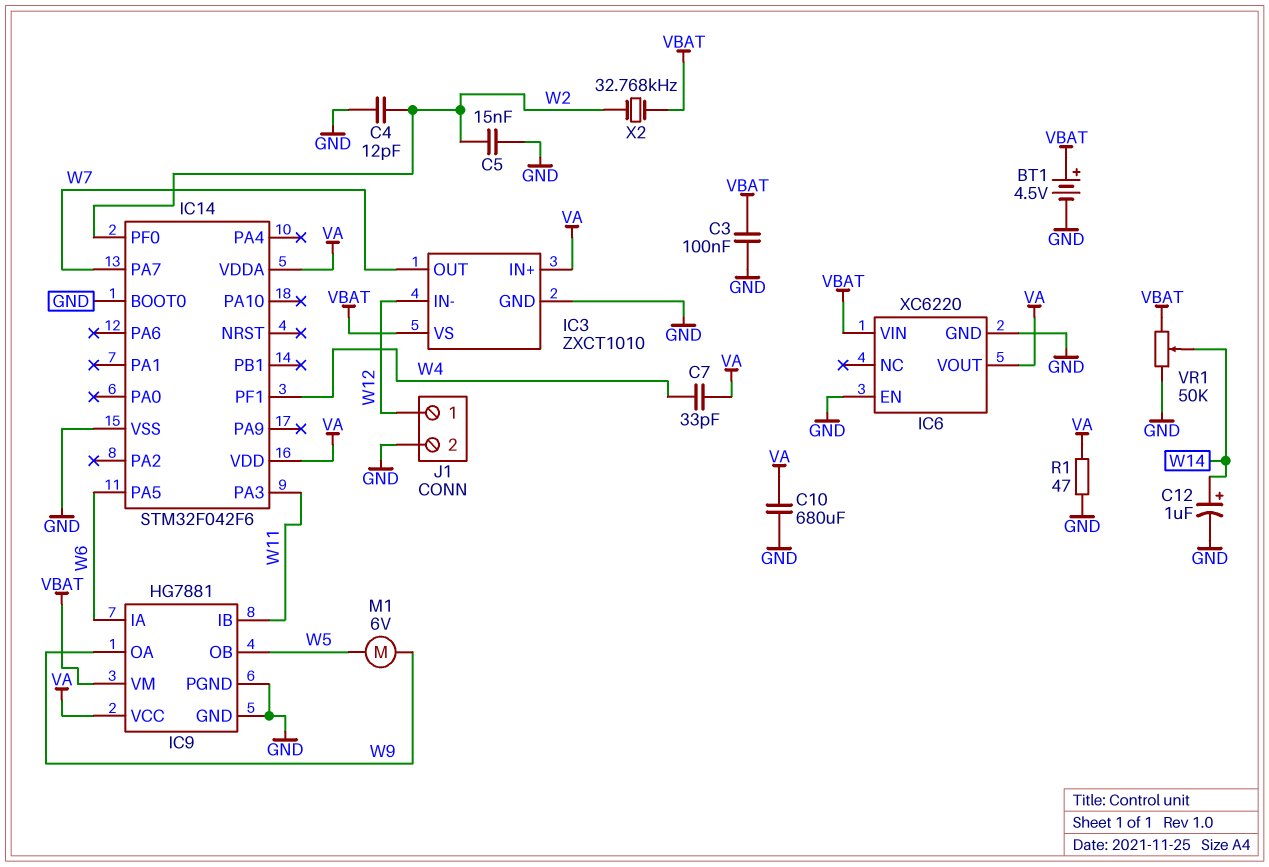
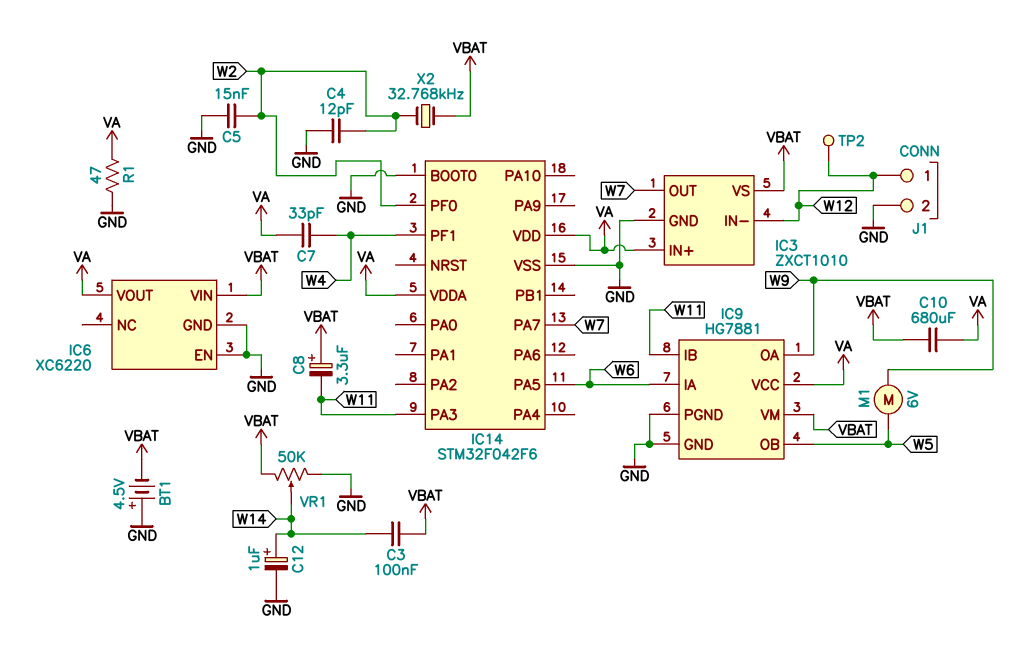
BT1: 4.5V (plus VBAT, minus GND) -> 4.5V (plus GND, minus VBAT)
C3: 100nF (GND, VBAT) -> 100nF (VBAT, W14)
C8: none -> 3.3uF (plus VBAT, minus W11)
C10: 680uF (GND, VA) -> 680uF (VA, VBAT)
TP2: none -> test point (W12)

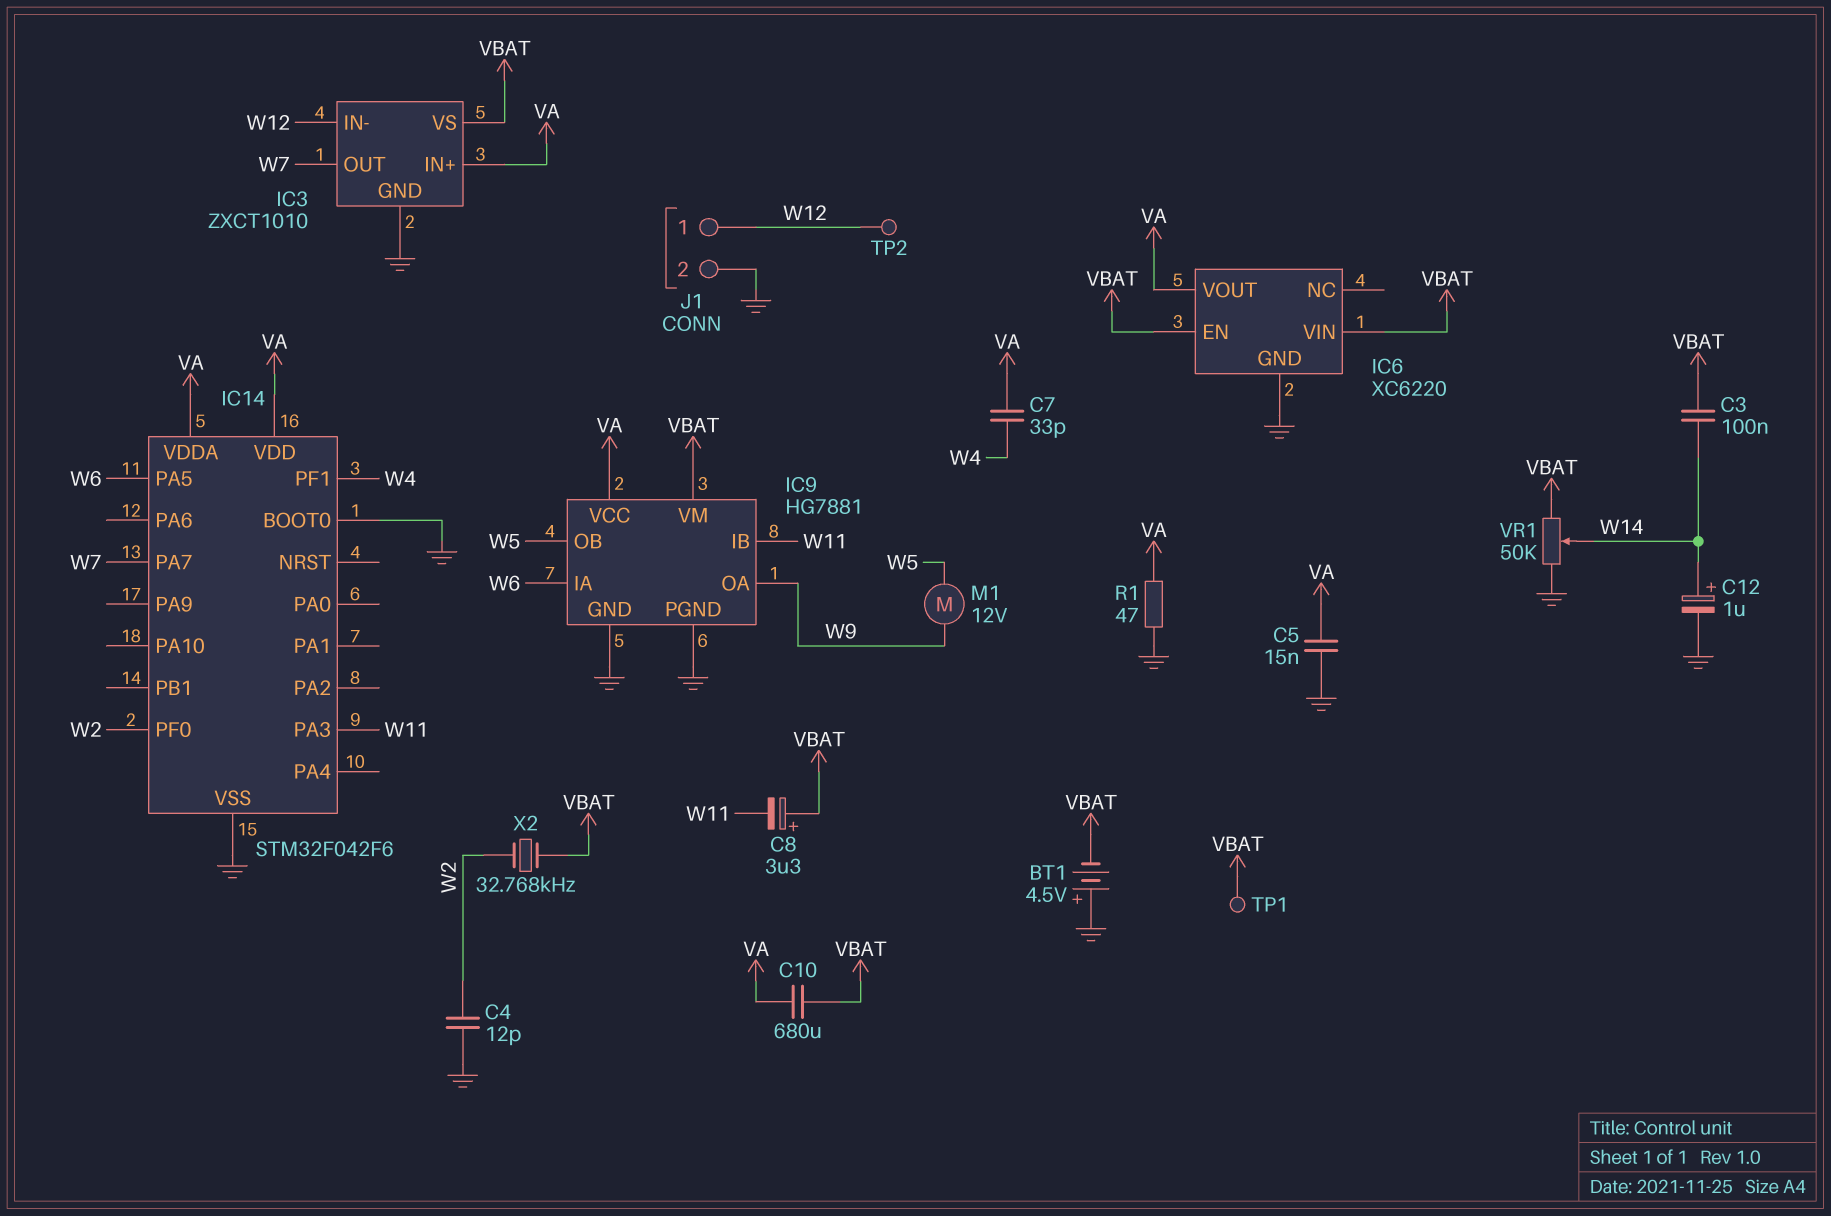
C5: 15nF (GND, W2) -> 15nF (GND, VA)
IC6 pin EN: GND -> VBAT
M1: motor 6V (W5, W9) -> motor 12V (W5, W9)
TP1: none -> test point (VBAT)

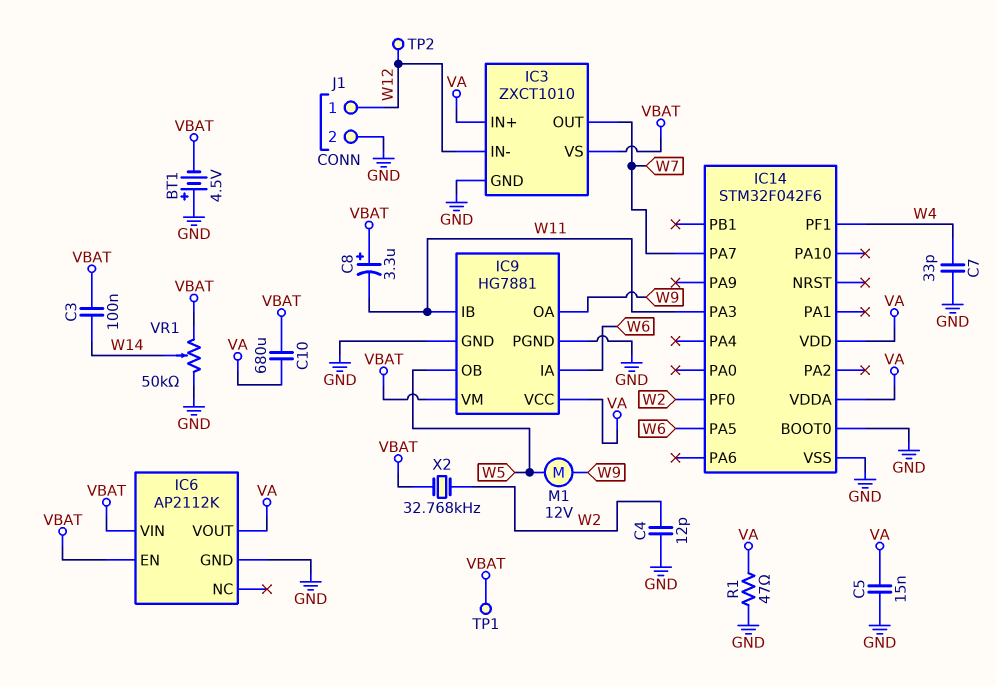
C7: 33pF (VA, W4) -> 33pF (GND, W4)
C12: 1uF (plus W14, minus GND) -> none
IC6: XC6220 -> AP2112K

